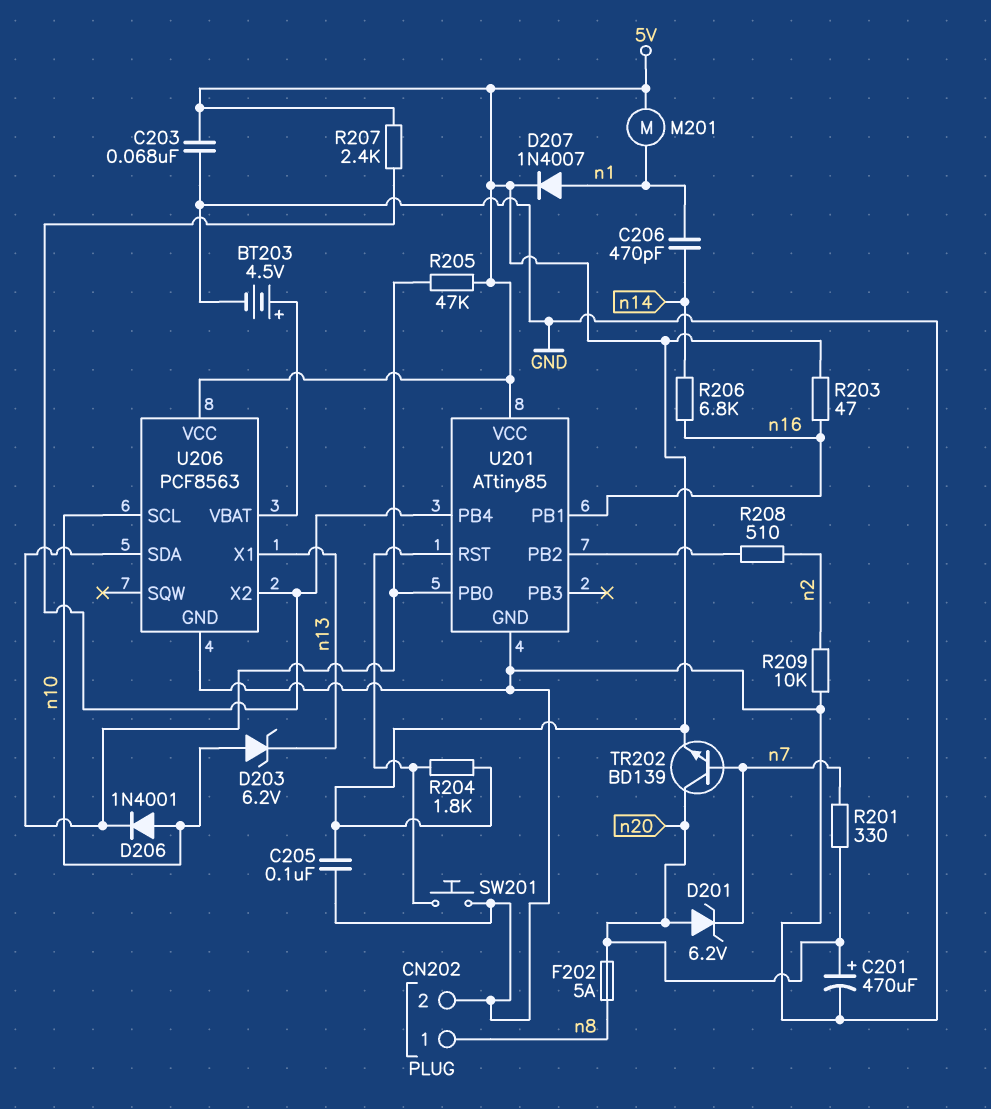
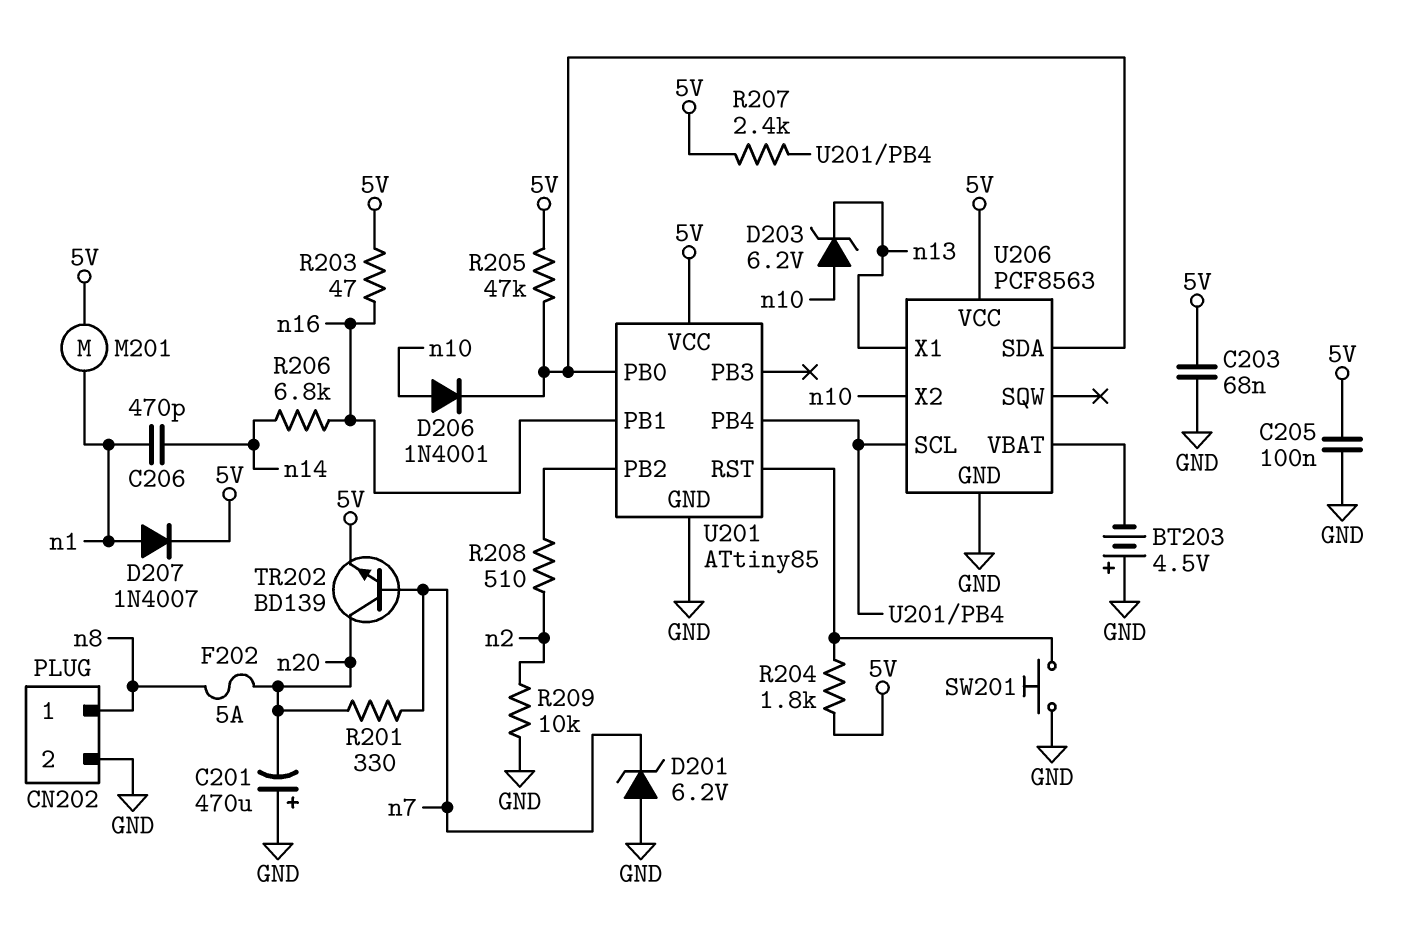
BT203: 4.5V (plus U206/VBAT, minus GND) -> 4.5V (plus GND, minus U206/VBAT)
C201: 470uF (plus n20, minus GND) -> 470uF (plus GND, minus n20)
D201: zener 6.2V (A n20, K n7) -> zener 6.2V (A GND, K n7)
U206 pin SCL: n10 -> U201/PB4
U206 pin X2: U201/PB4 -> n10

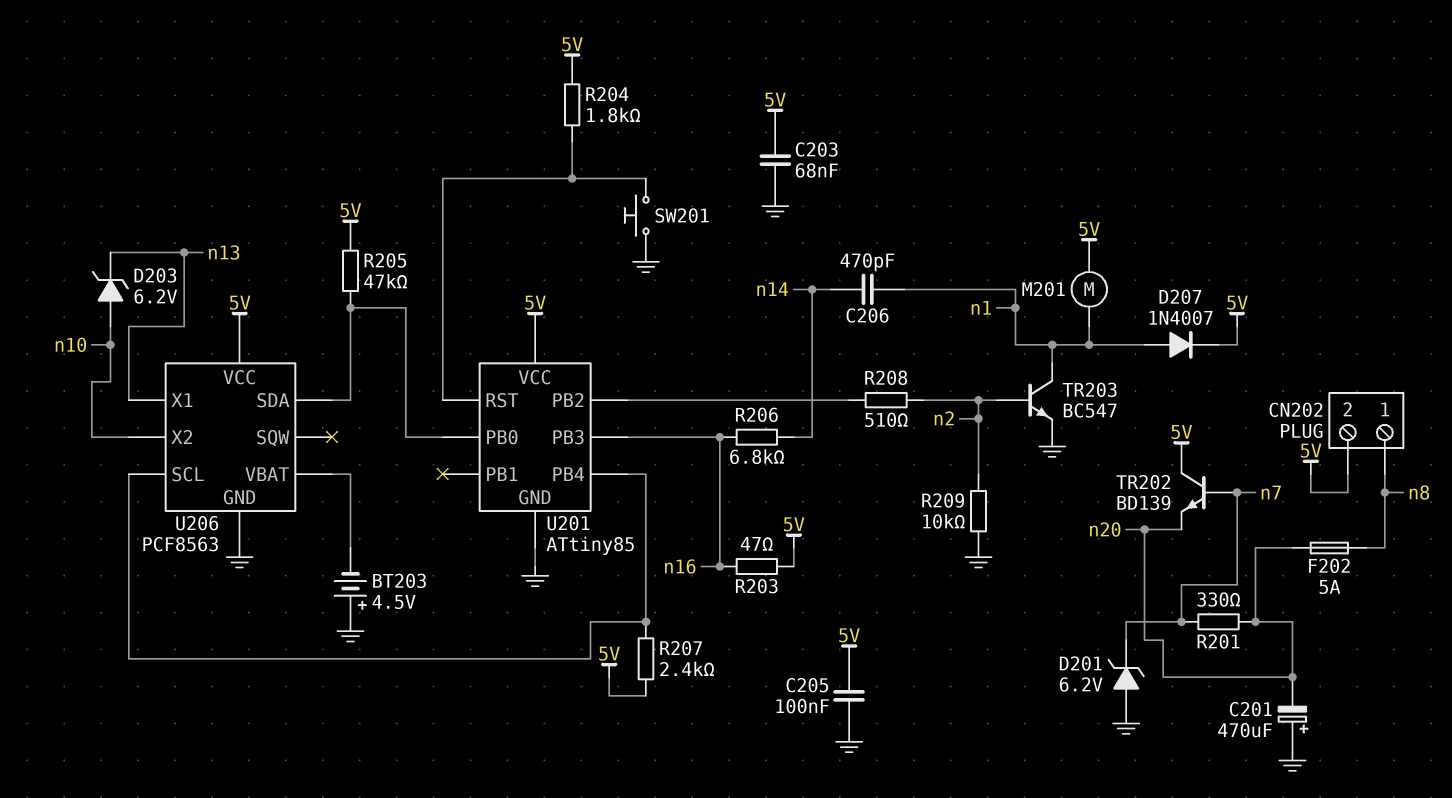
CN202 pin 2: GND -> 5V
D206: diode 1N4001 (A n10, K U201/PB0) -> none
TR202: NPN BD139 (B n7, C n20, E 5V) -> NPN BD139 (B n7, C 5V, E n20)
TR203: none -> NPN BC547 (B n2, C n1, E GND)
U201 pin PB1: n16 -> none
U201 pin PB3: none -> n16

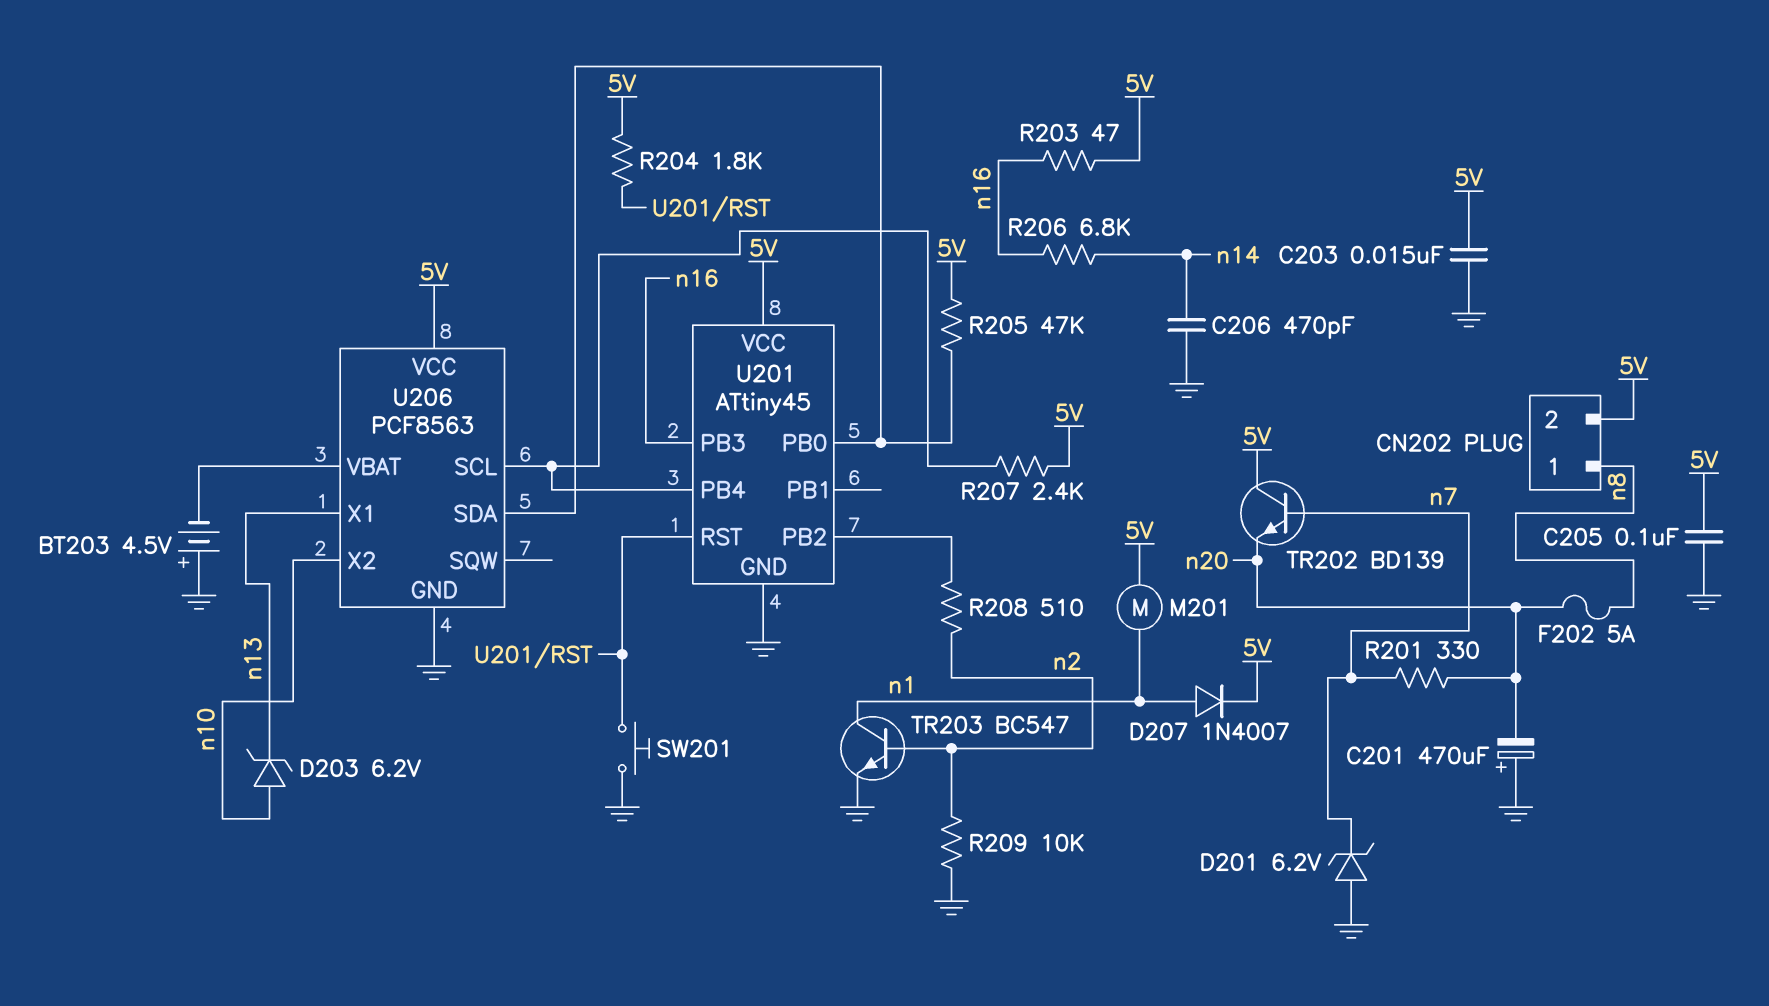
C203: 68nF (5V, GND) -> 15nF (5V, GND)
C206: 470pF (n1, n14) -> 470pF (GND, n14)
U201: ATtiny85 -> ATtiny45

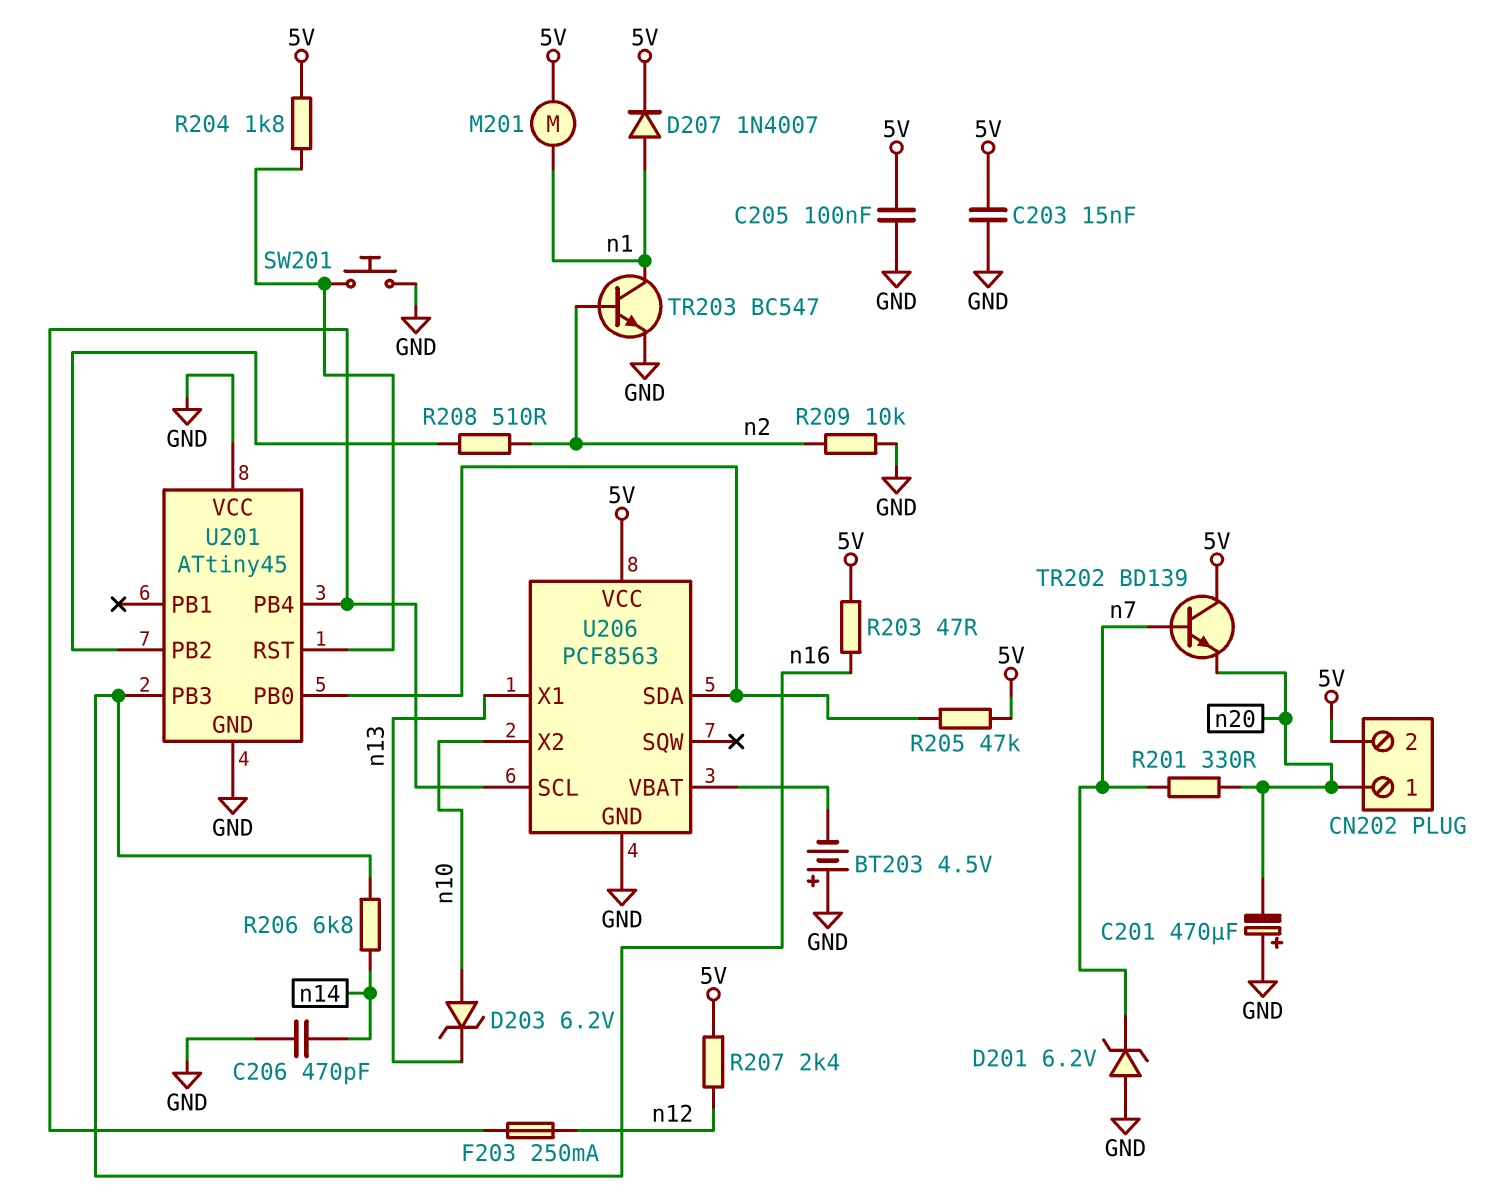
CN202 pin 1: n8 -> n20
F202: 5A (n8, n20) -> none
F203: none -> 250mA (U201/PB4, n12)
R207: 2.4k (5V, U201/PB4) -> 2.4k (5V, n12)
U201 pin VCC: 5V -> GND

